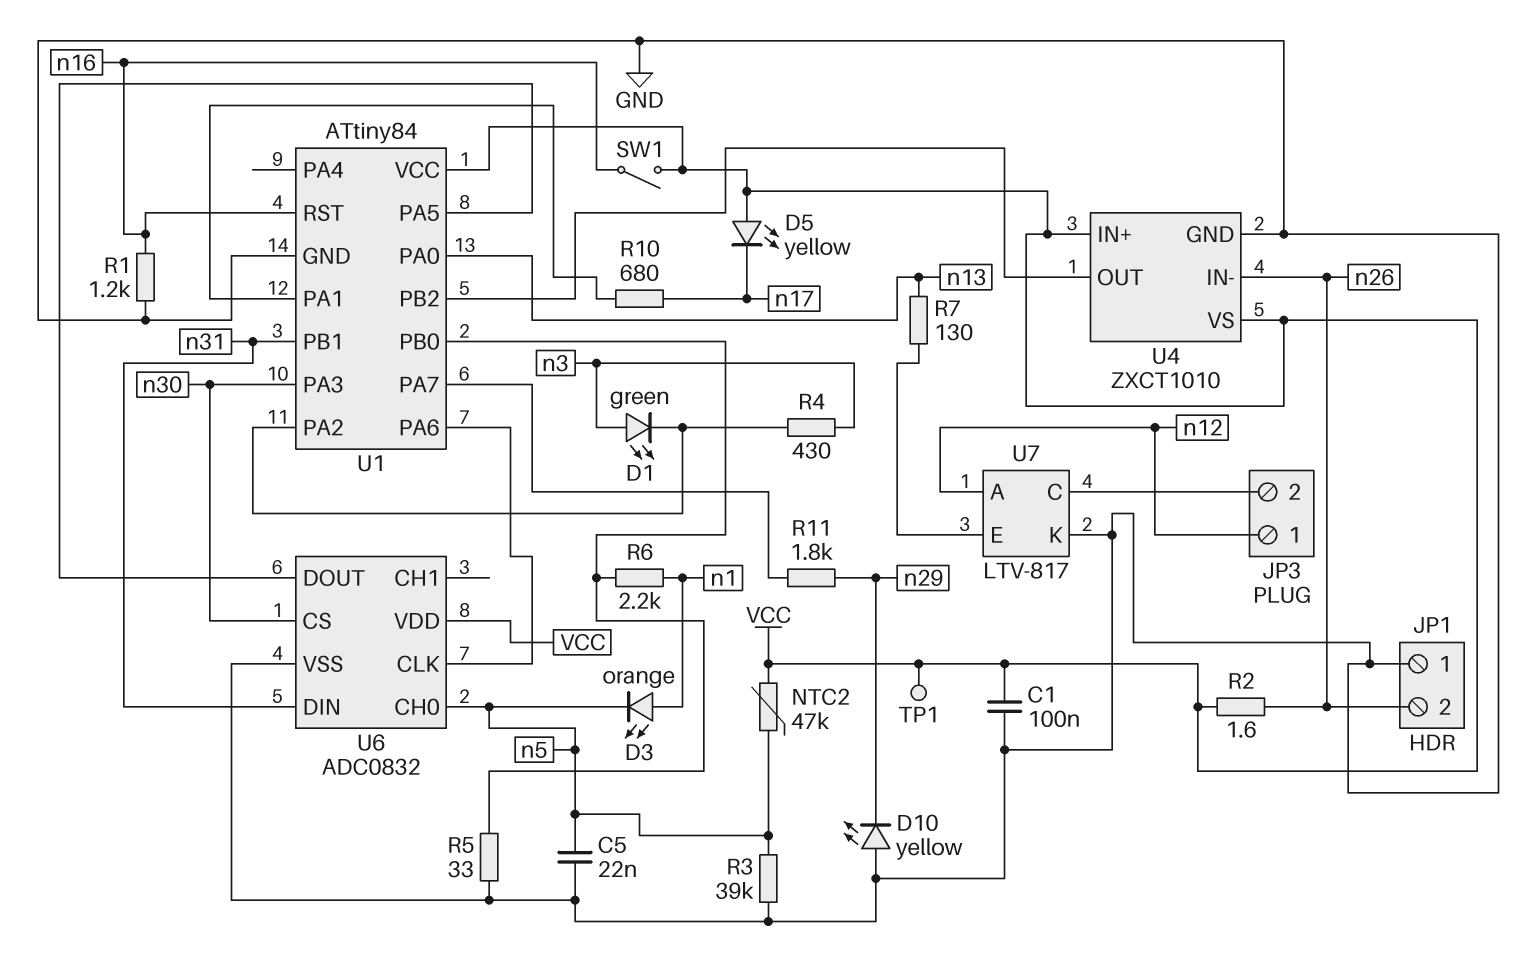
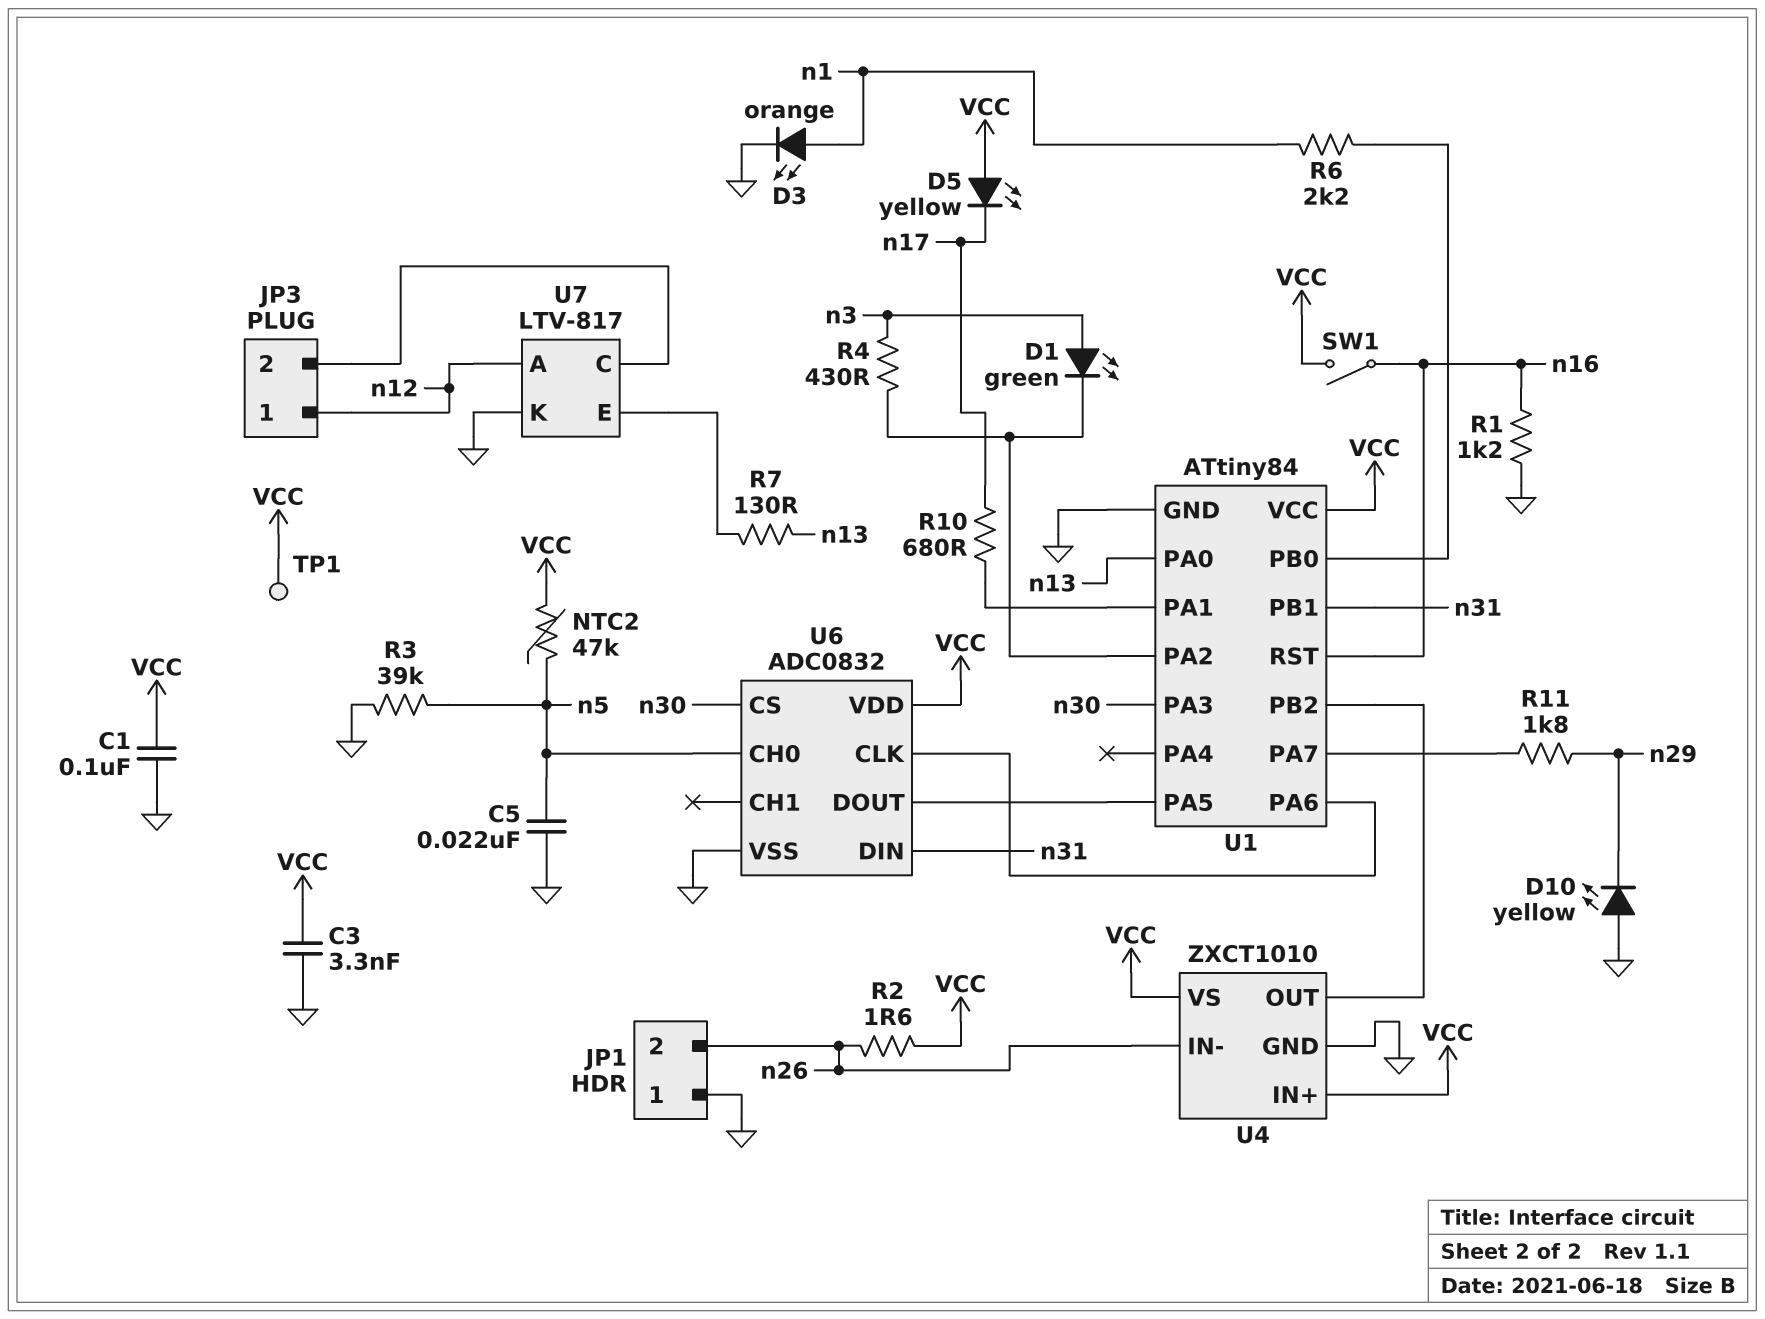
C3: none -> 3.3nF (GND, VCC)
D3: LED orange (A n1, K n5) -> LED orange (A n1, K GND)
R5: 33 (GND, U1/PB0) -> none

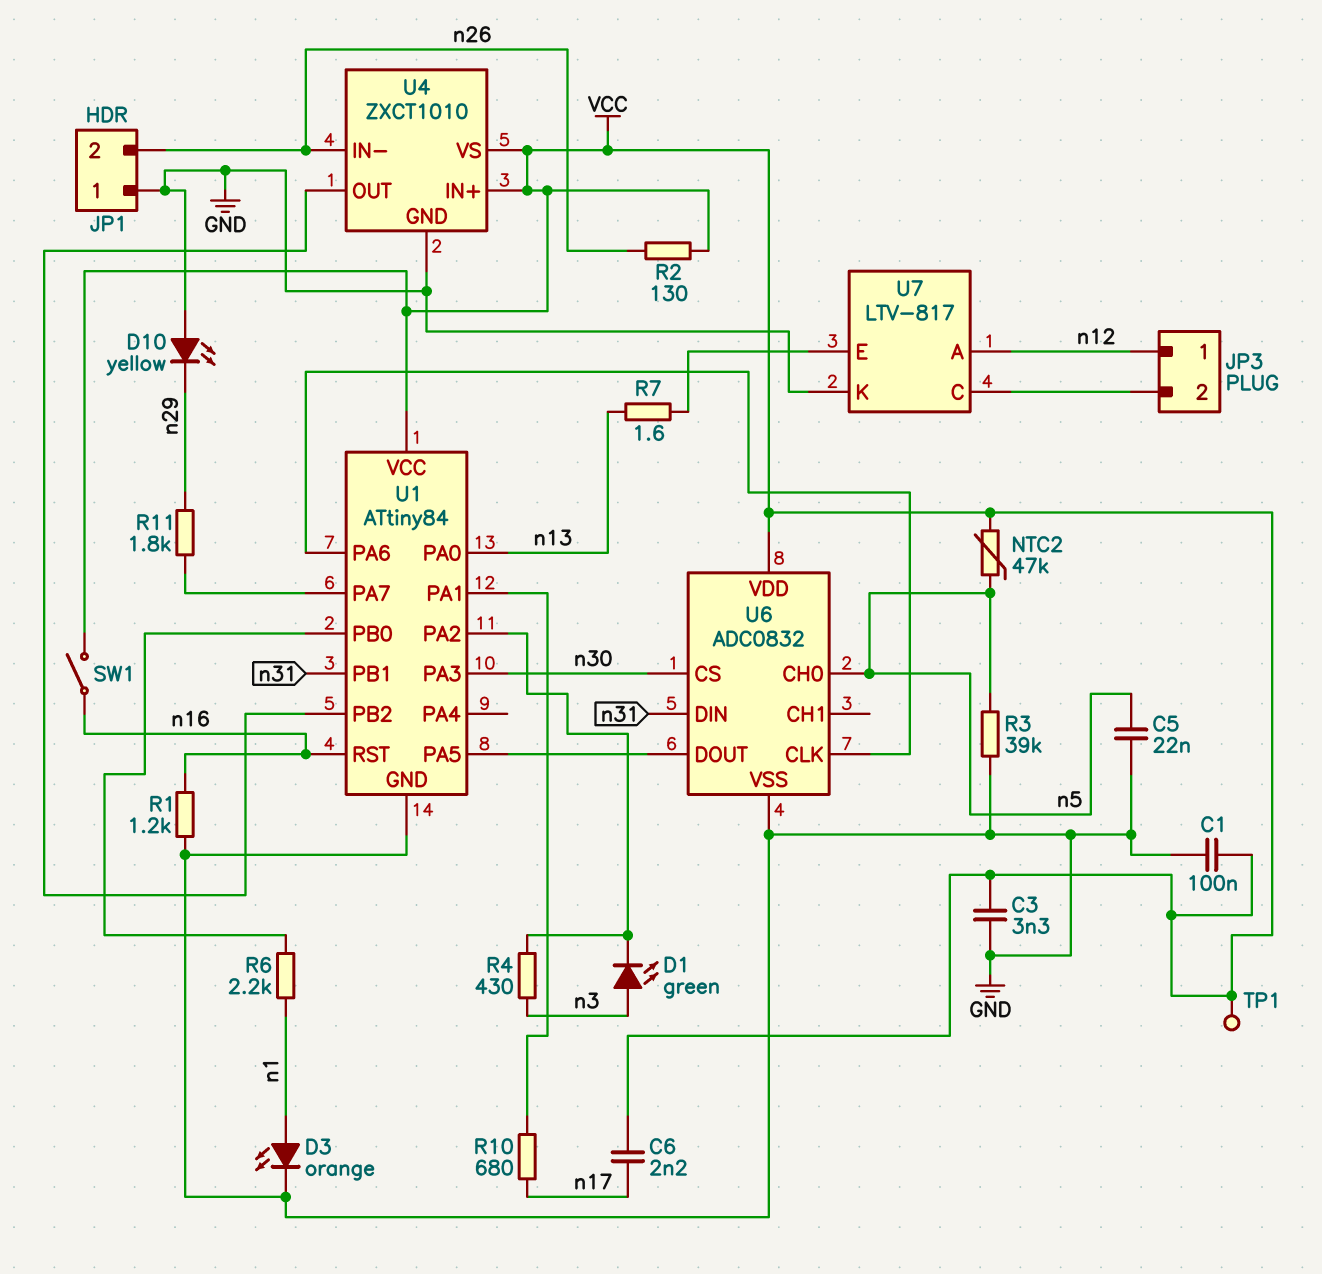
C6: none -> 2.2nF (VCC, n17)
D5: LED yellow (A VCC, K n17) -> none
R2: 1.6 (VCC, n26) -> 130 (VCC, n26)
R7: 130 (U7/E, n13) -> 1.6 (U7/E, n13)

